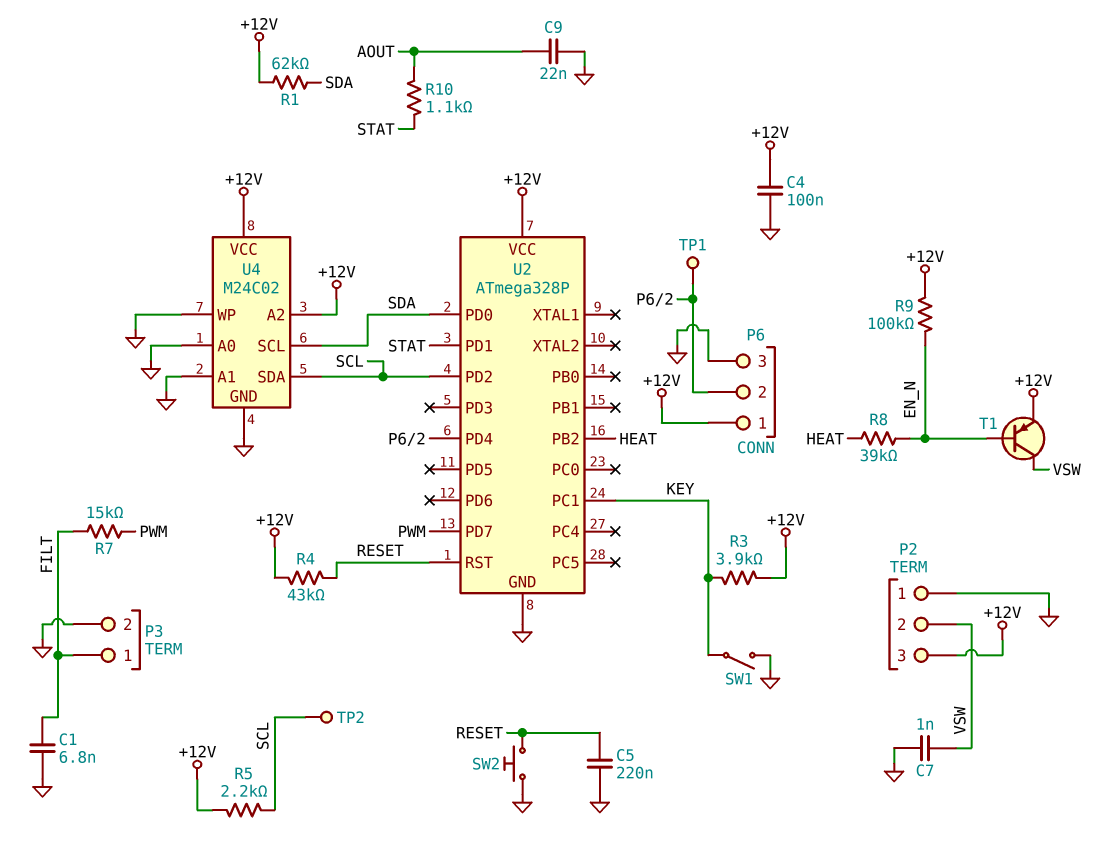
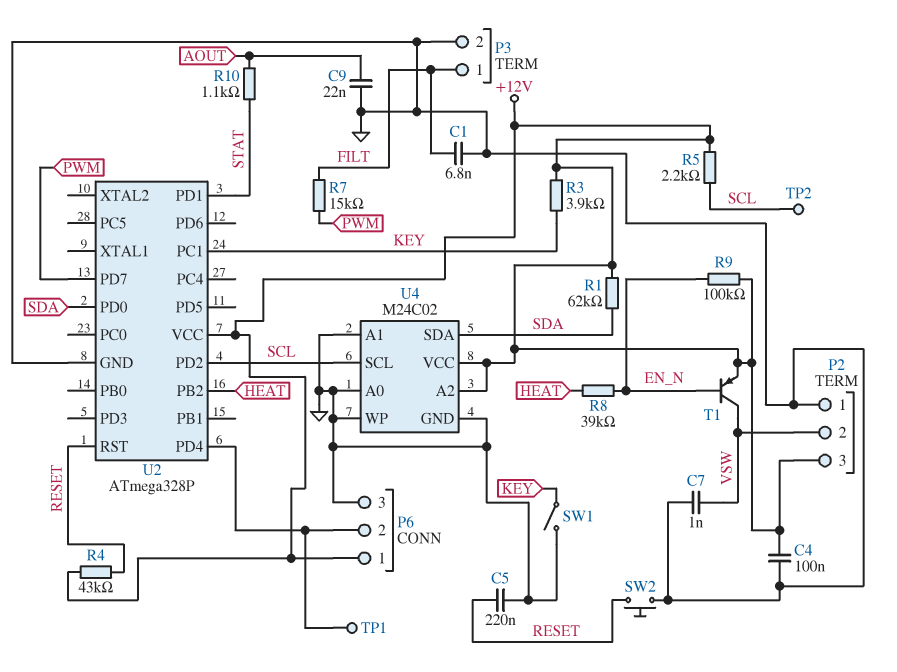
U4 pin SCL: SDA -> SCL
U4 pin SDA: SCL -> SDA

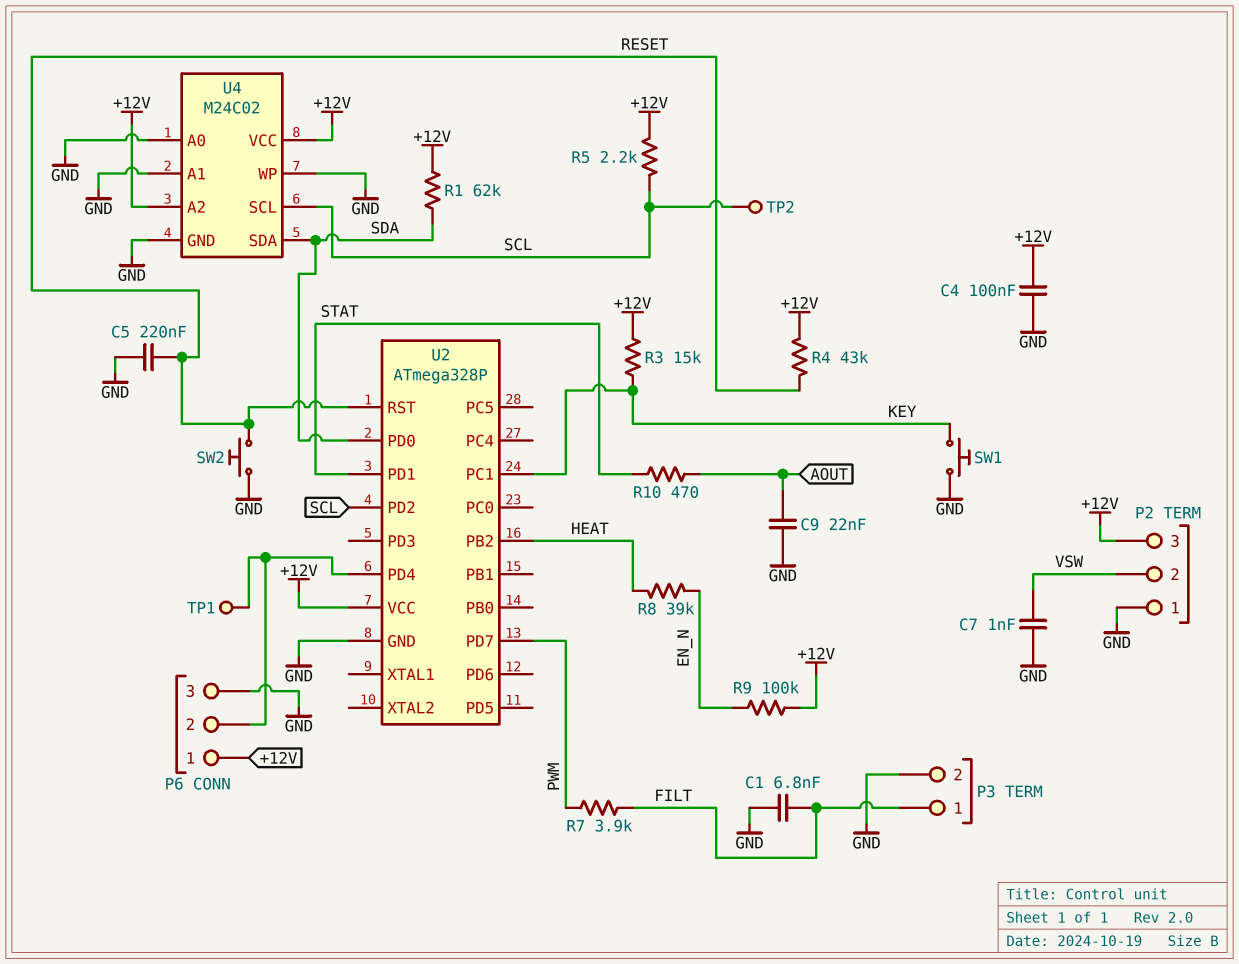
R3: 3.9k (+12V, KEY) -> 15k (+12V, KEY)
R7: 15k (FILT, PWM) -> 3.9k (FILT, PWM)
R10: 1.1k (AOUT, STAT) -> 470 (AOUT, STAT)
SW1: switch (GND, KEY) -> button (GND, KEY)
T1: PNP (B EN_N, C VSW, E +12V) -> none

